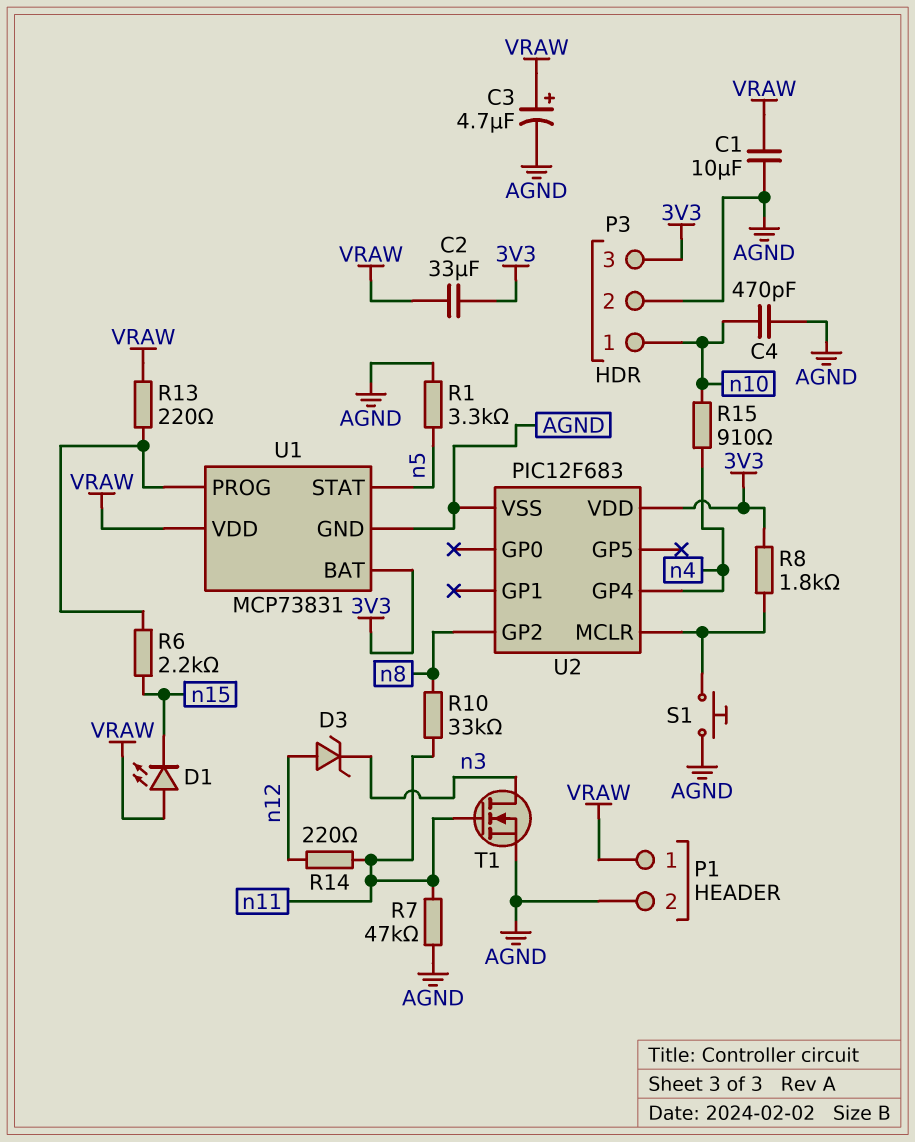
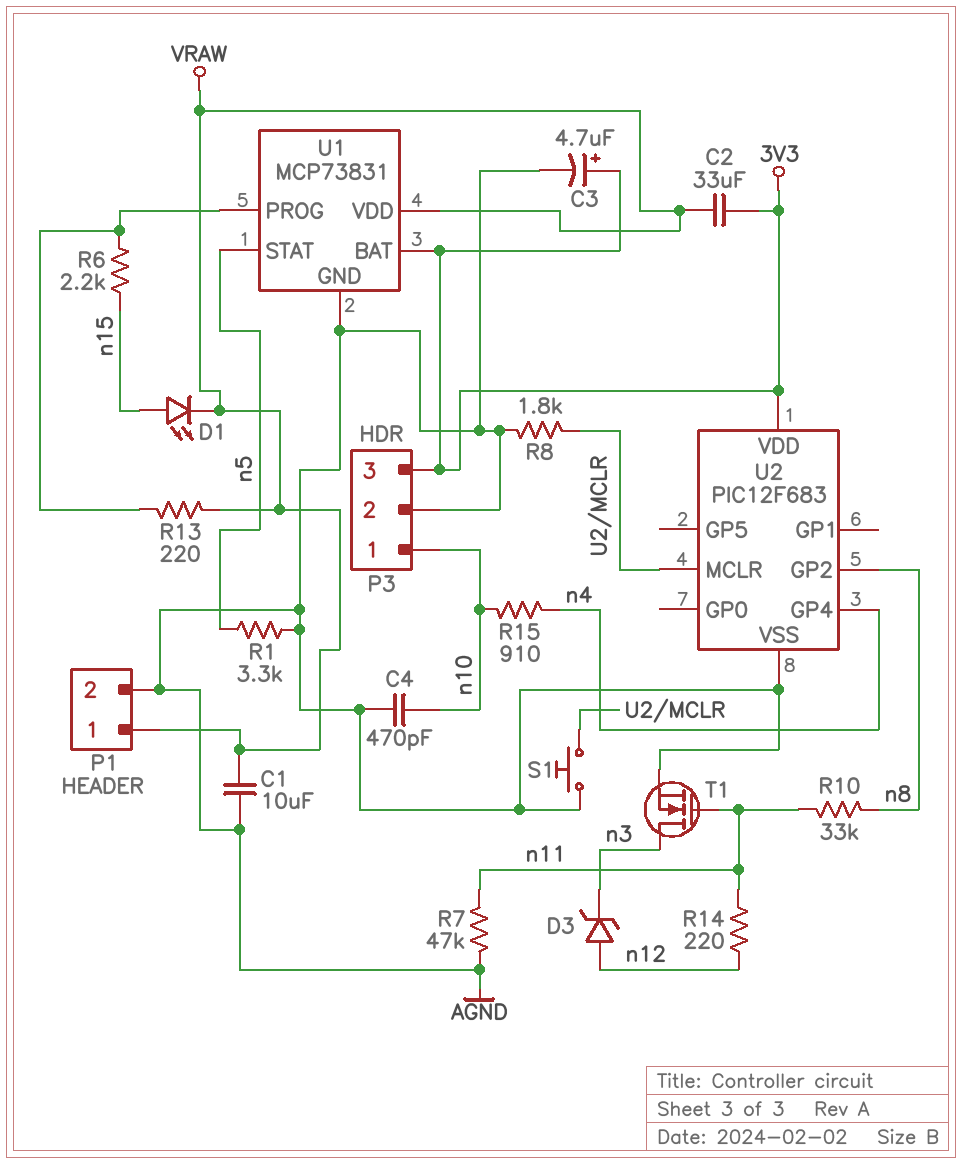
C3: 4.7uF (plus VRAW, minus AGND) -> 4.7uF (plus 3V3, minus AGND)
D1: LED (A VRAW, K n15) -> LED (A n15, K VRAW)
R8: 1.8k (3V3, U2/MCLR) -> 1.8k (AGND, U2/MCLR)

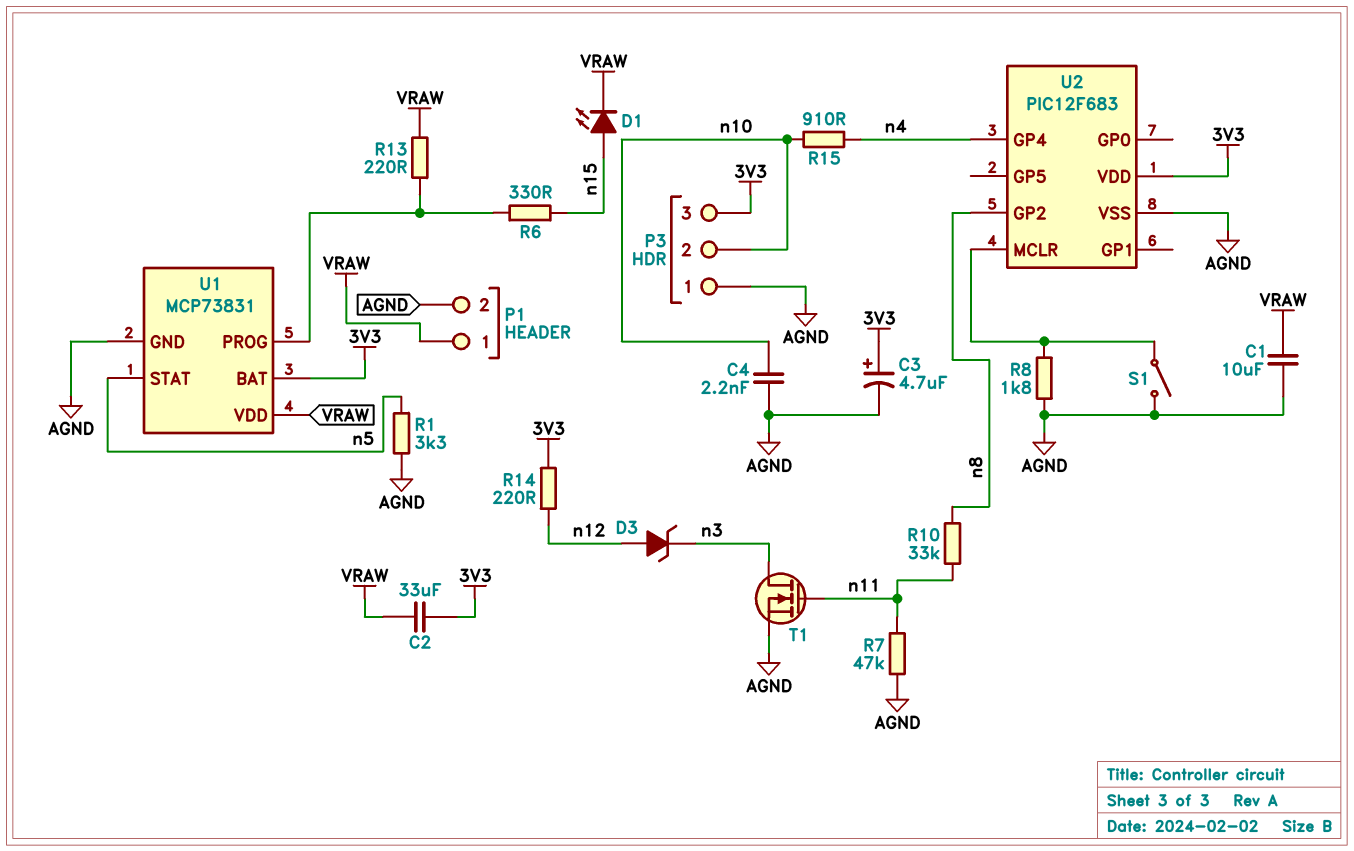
C4: 470pF (AGND, n10) -> 2.2nF (AGND, n10)
P3 pin 1: n10 -> AGND
P3 pin 2: AGND -> n10
R6: 2.2k (U1/PROG, n15) -> 330 (U1/PROG, n15)
R14: 220 (n11, n12) -> 220 (3V3, n12)
S1: button (AGND, U2/MCLR) -> switch (AGND, U2/MCLR)

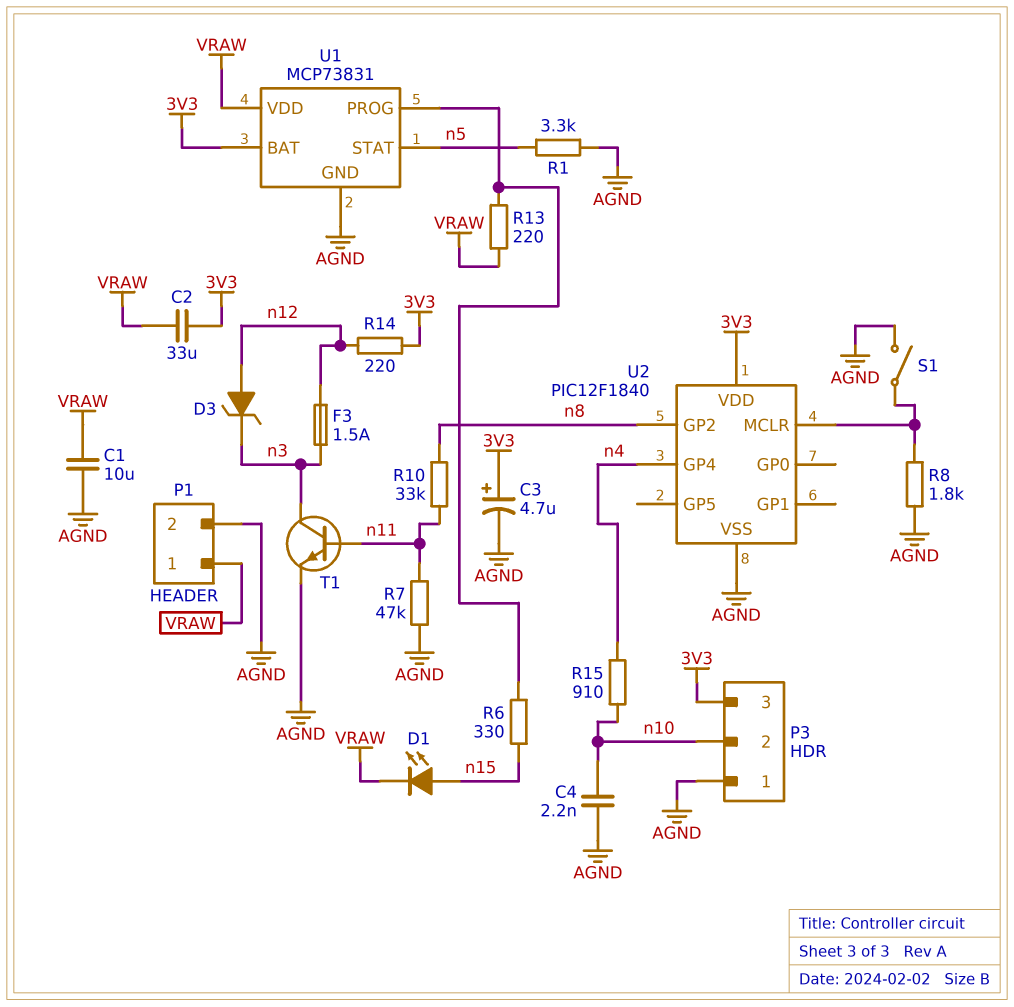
F3: none -> 1.5A (n3, n12)
T1: NMOS (G n11, D n3, S AGND) -> NPN (B n11, C n3, E AGND)
U2: PIC12F683 -> PIC12F1840

